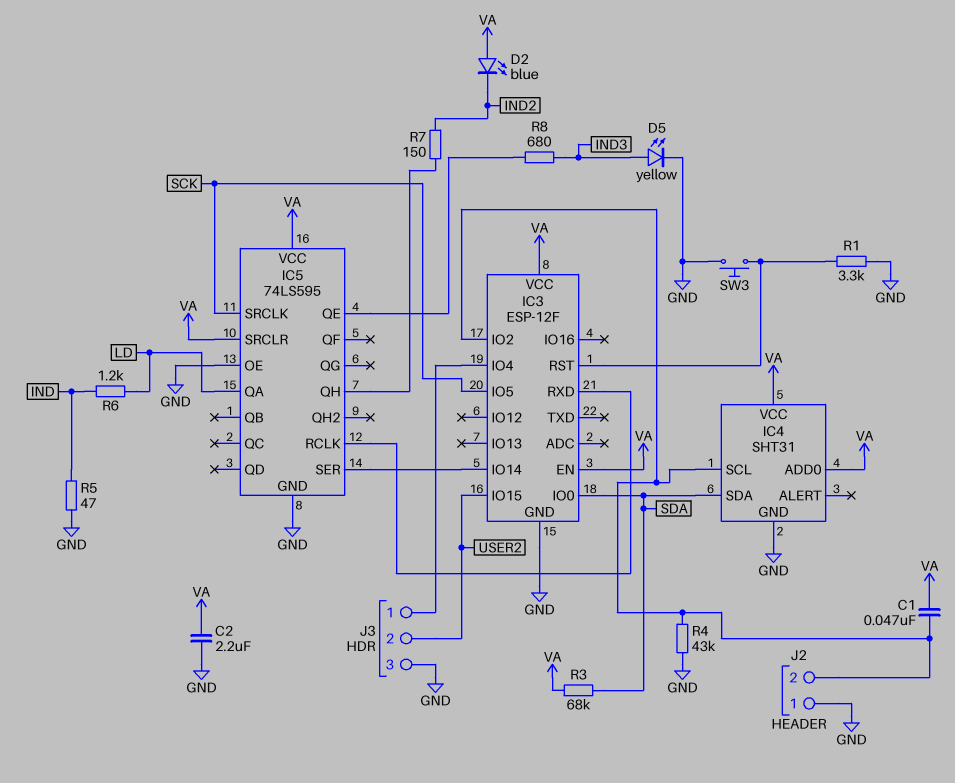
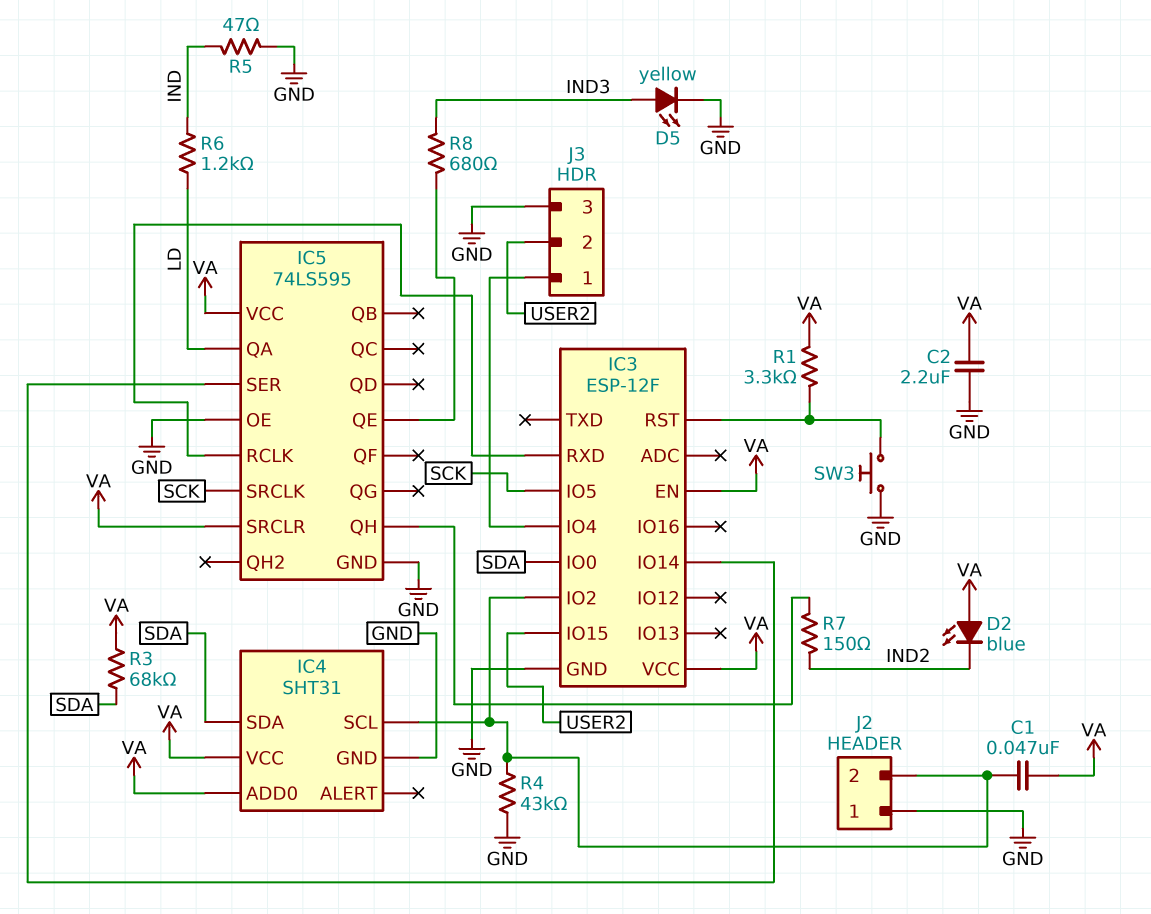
R1: 3.3k (GND, IC3/RST) -> 3.3k (IC3/RST, VA)

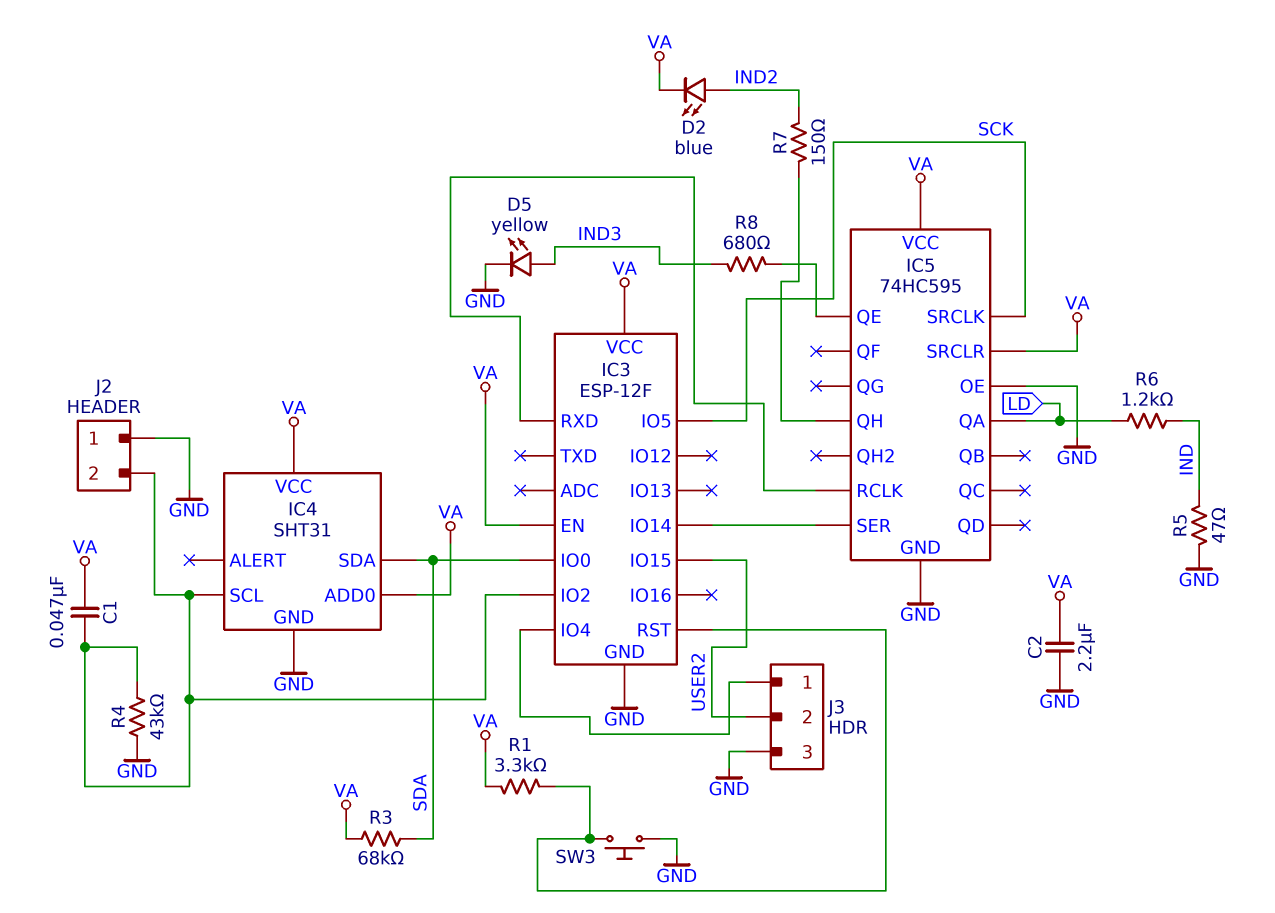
D2: LED blue (A VA, K IND2) -> LED blue (A IND2, K VA)
IC5: 74LS595 -> 74HC595

